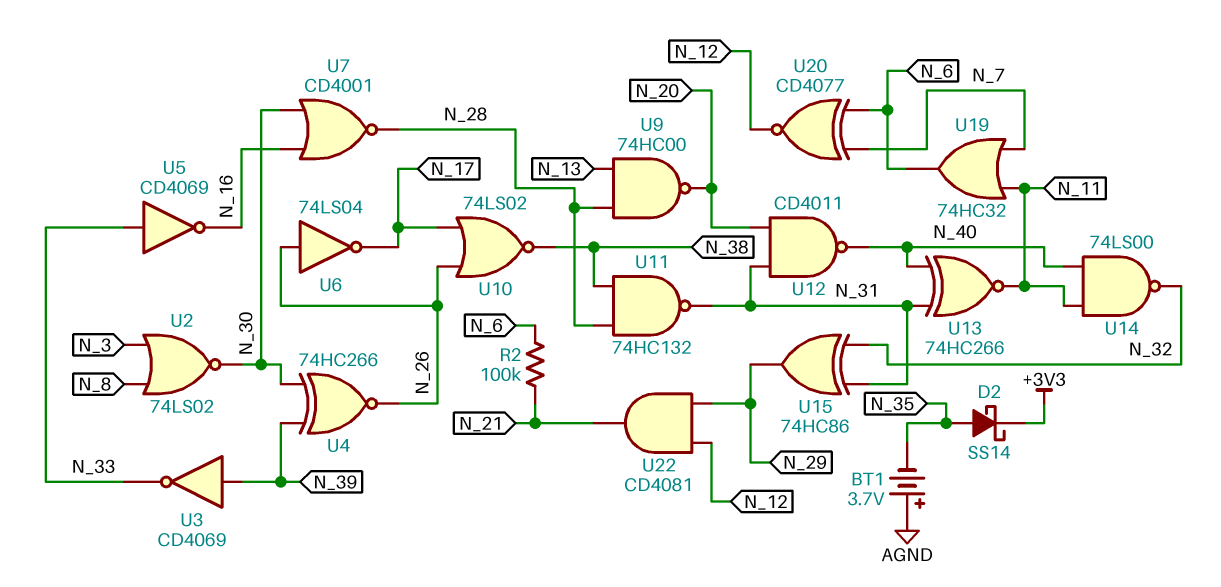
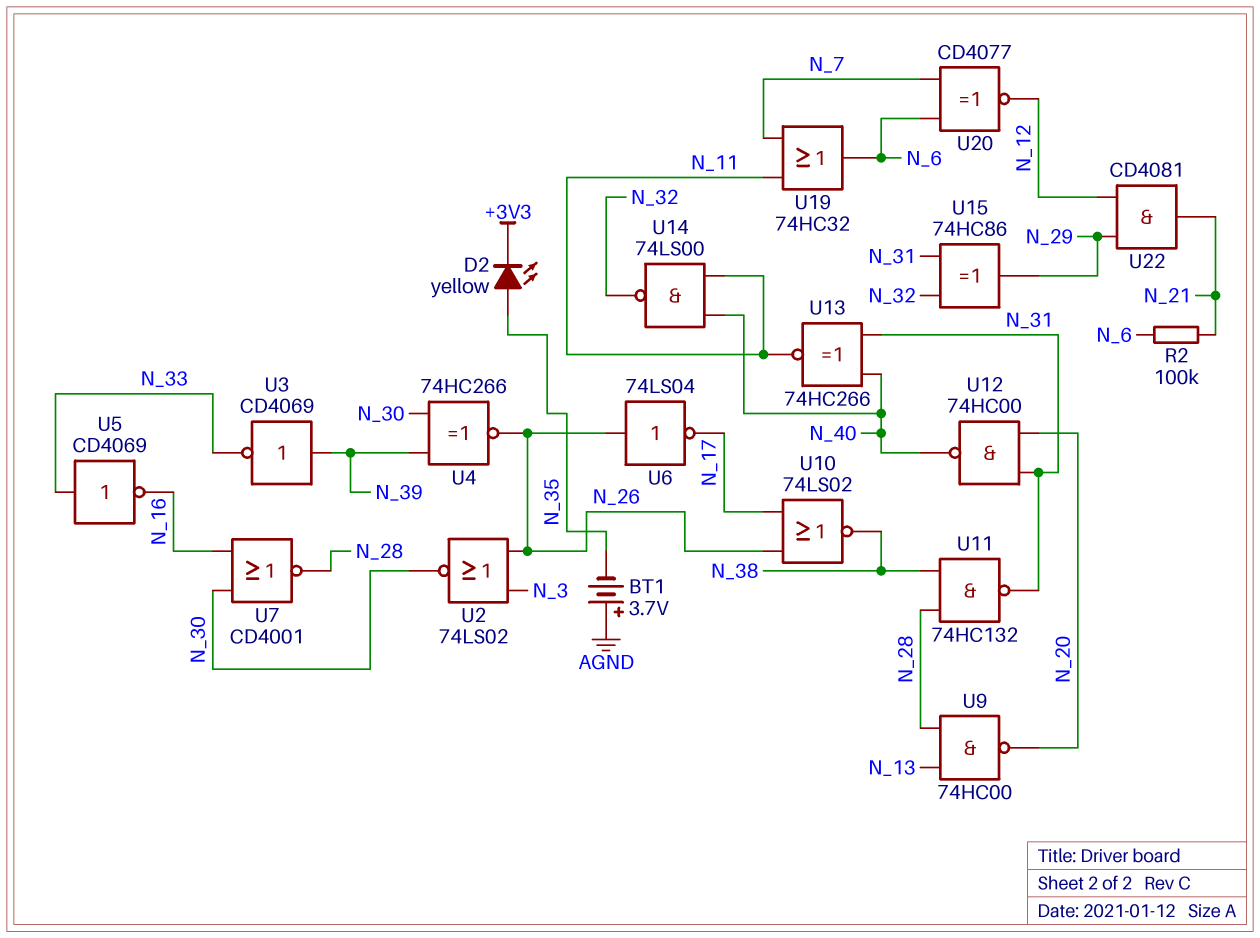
D2: schottky SS14 (A N_35, K +3V3) -> LED yellow (A N_35, K +3V3)
U2: NOR 74LS02 (in N_3, in N_8, out N_30) -> NOR 74LS02 (in N_3, in N_26, out N_30)
U12: NAND CD4011 (in N_20, in N_31, out N_40) -> NAND 74HC00 (in N_20, in N_31, out N_40)

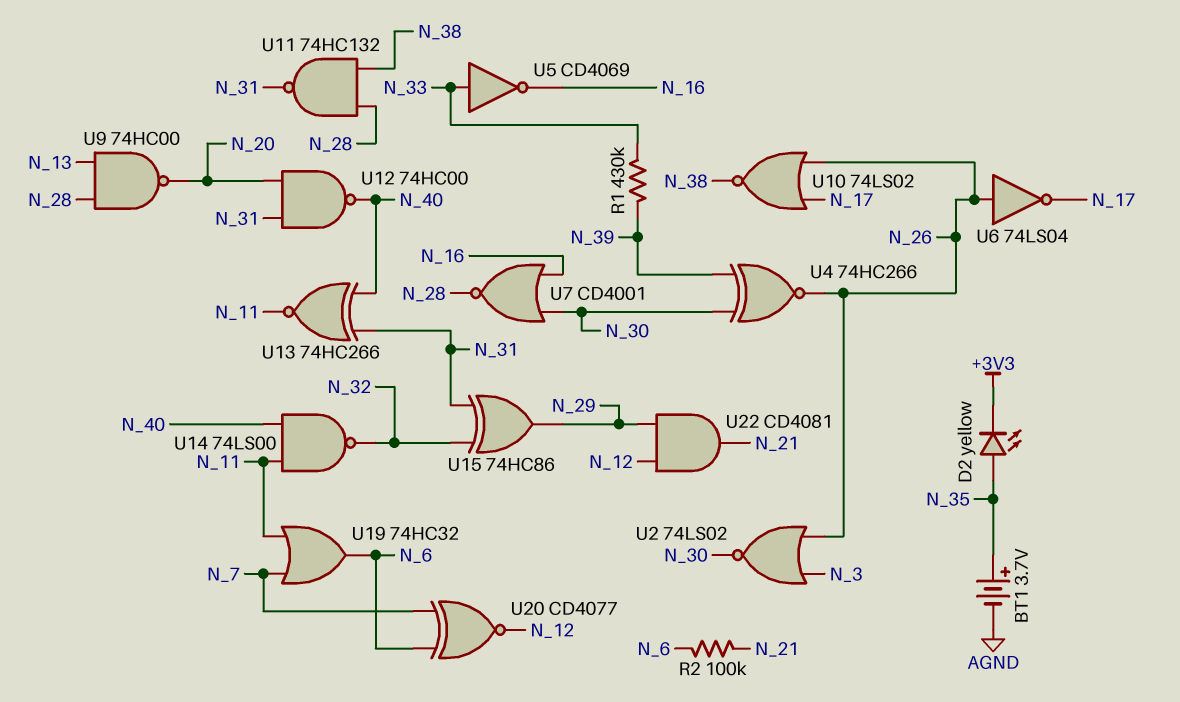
BT1: 3.7V (plus AGND, minus N_35) -> 3.7V (plus N_35, minus AGND)
R1: none -> 430k (N_33, N_39)
U3: NOT CD4069 (in N_39, out N_33) -> none

